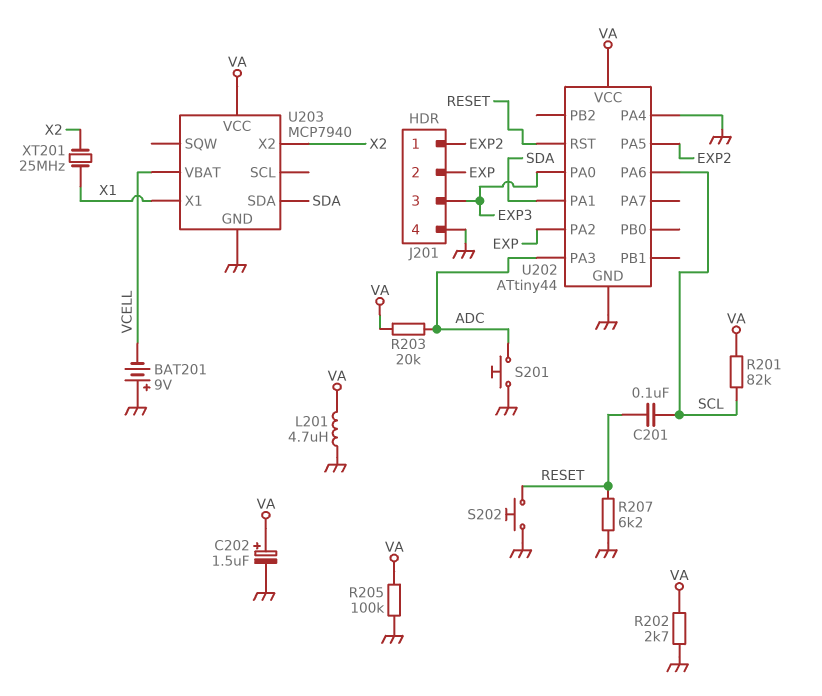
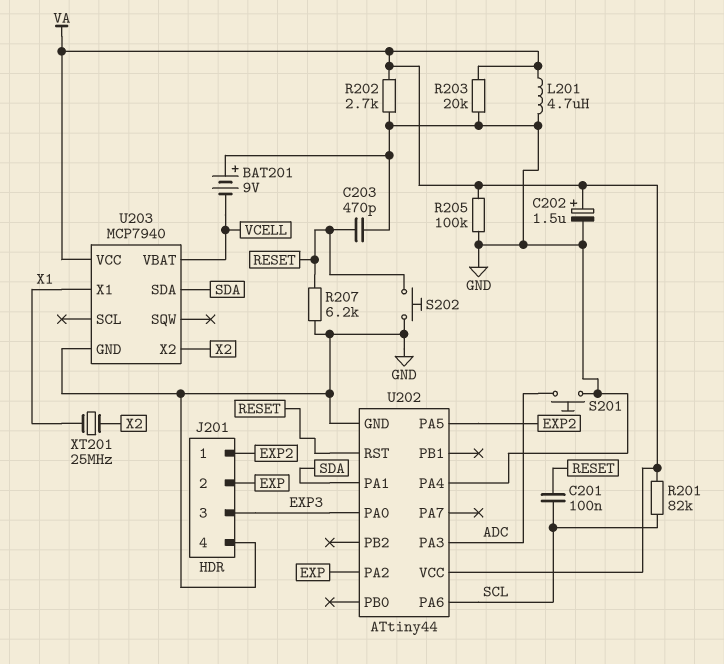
C203: none -> 470pF (GND, RESET)
R203: 20k (ADC, VA) -> 20k (GND, VA)

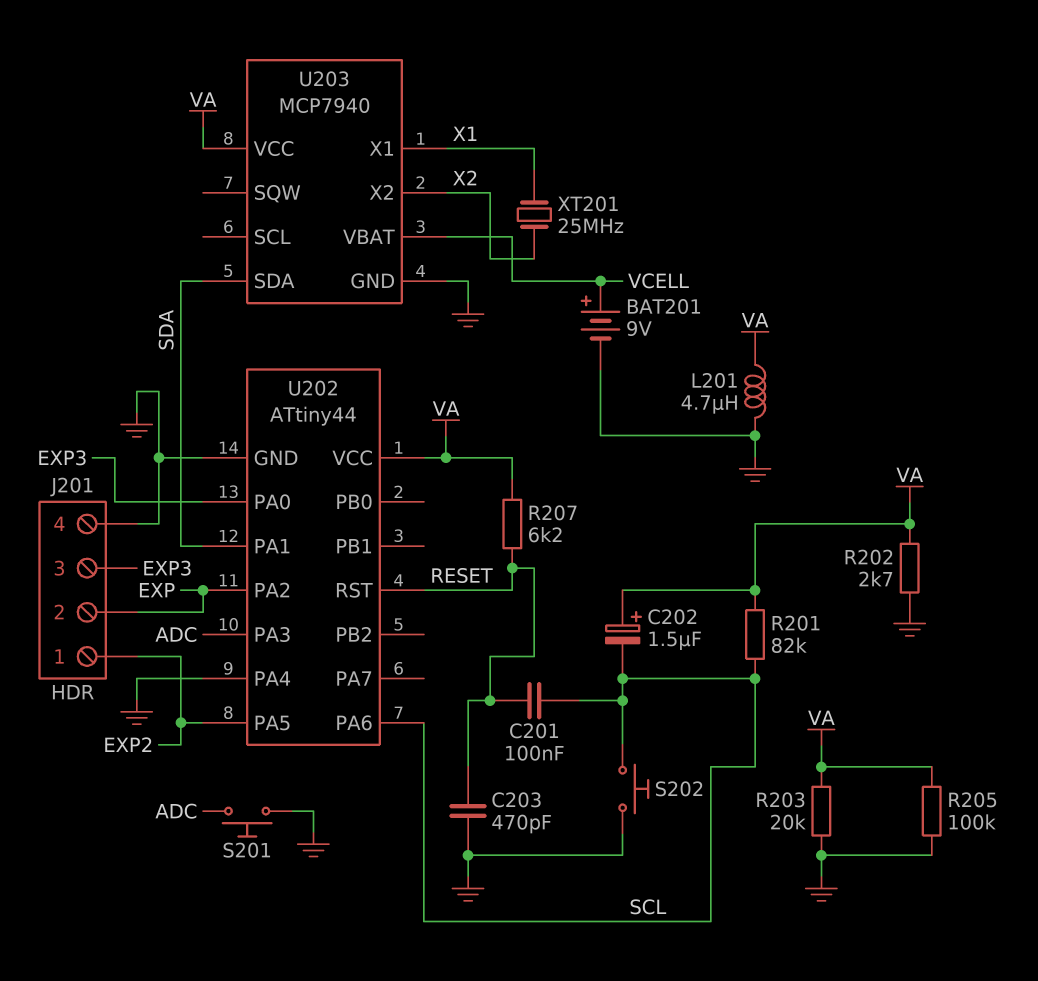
BAT201: 9V (plus GND, minus VCELL) -> 9V (plus VCELL, minus GND)
C202: 1.5uF (plus VA, minus GND) -> 1.5uF (plus VA, minus SCL)
R207: 6.2k (GND, RESET) -> 6.2k (RESET, VA)
S202: button (GND, RESET) -> button (GND, SCL)

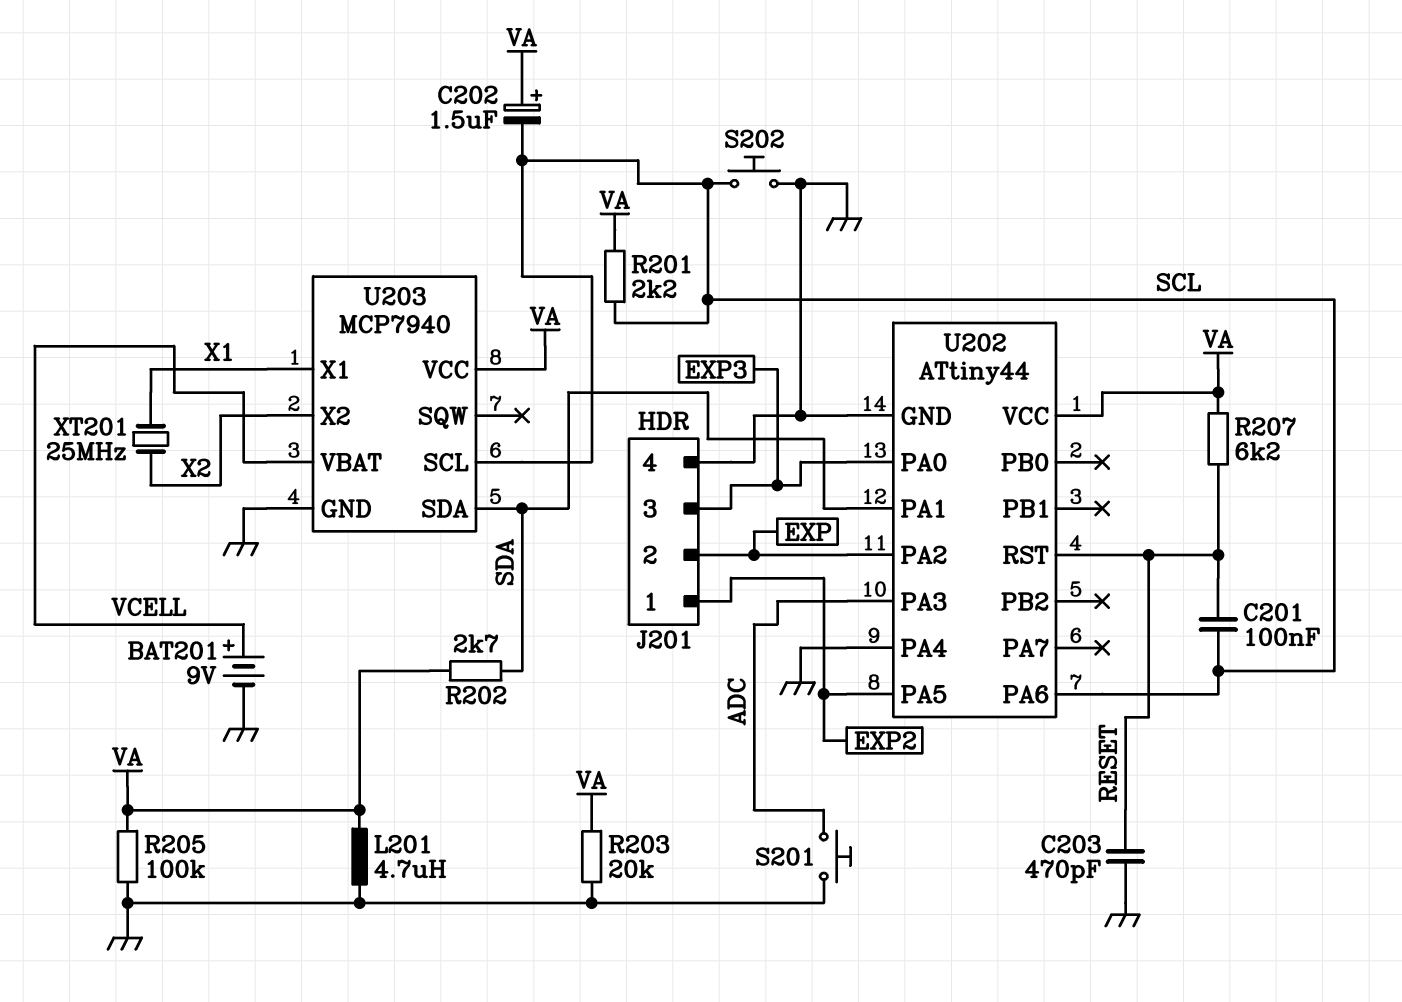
R201: 82k (SCL, VA) -> 2.2k (SCL, VA)
R202: 2.7k (GND, VA) -> 2.7k (SDA, VA)
U203 pin SCL: none -> SCL

